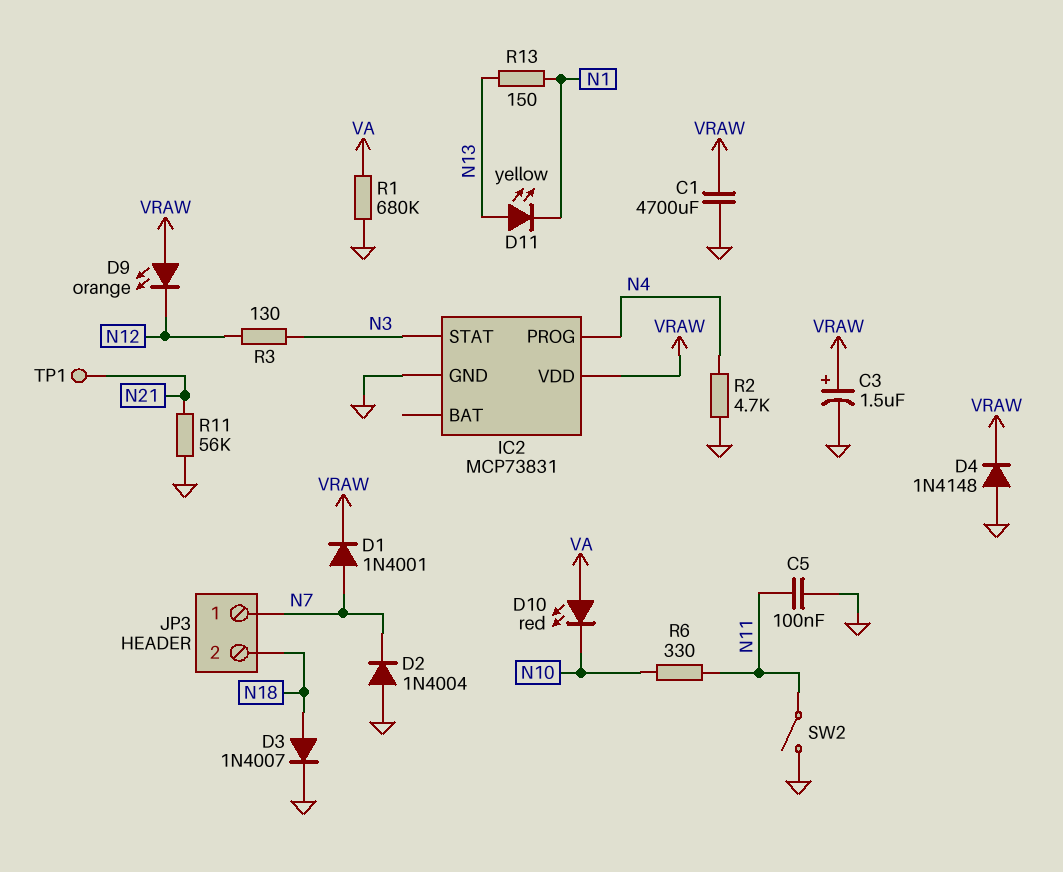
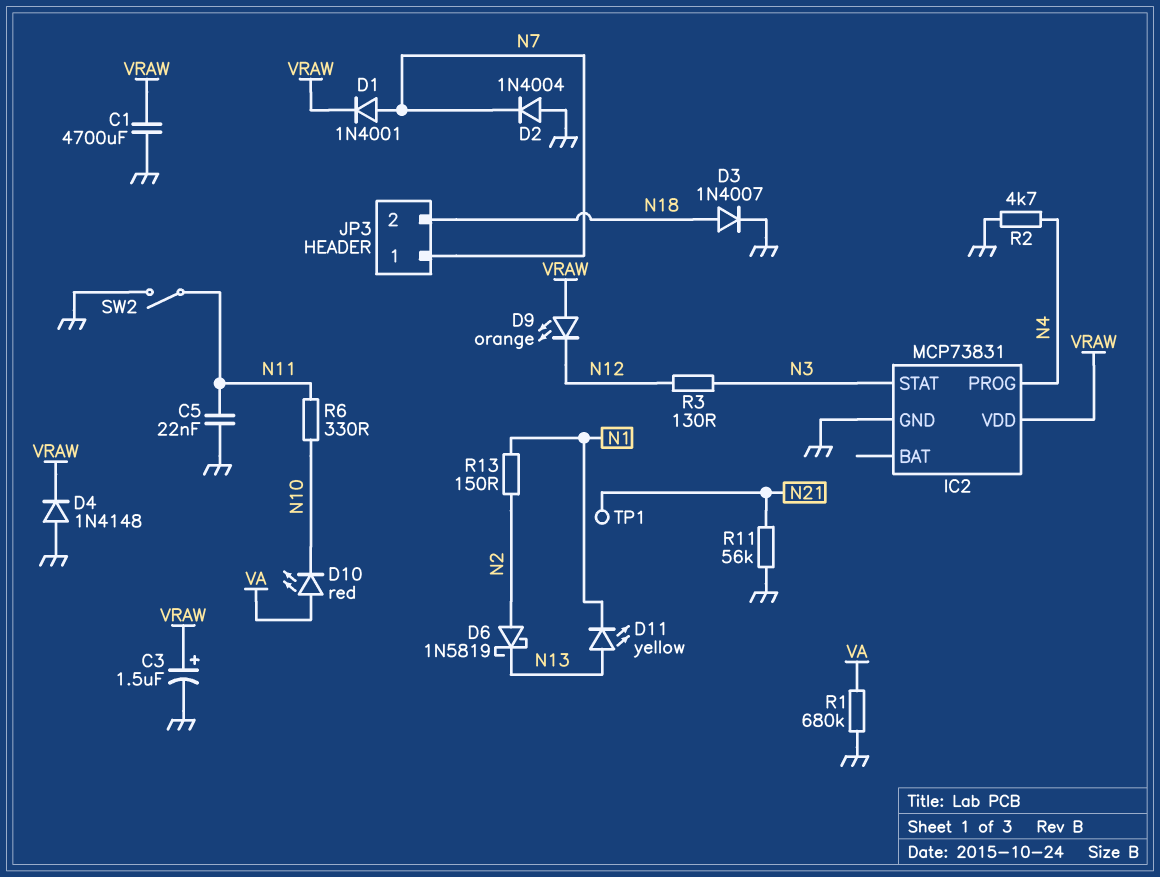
C5: 100nF (GND, N11) -> 22nF (GND, N11)
D6: none -> schottky 1N5819 (A N2, K N13)
R13: 150 (N1, N13) -> 150 (N1, N2)

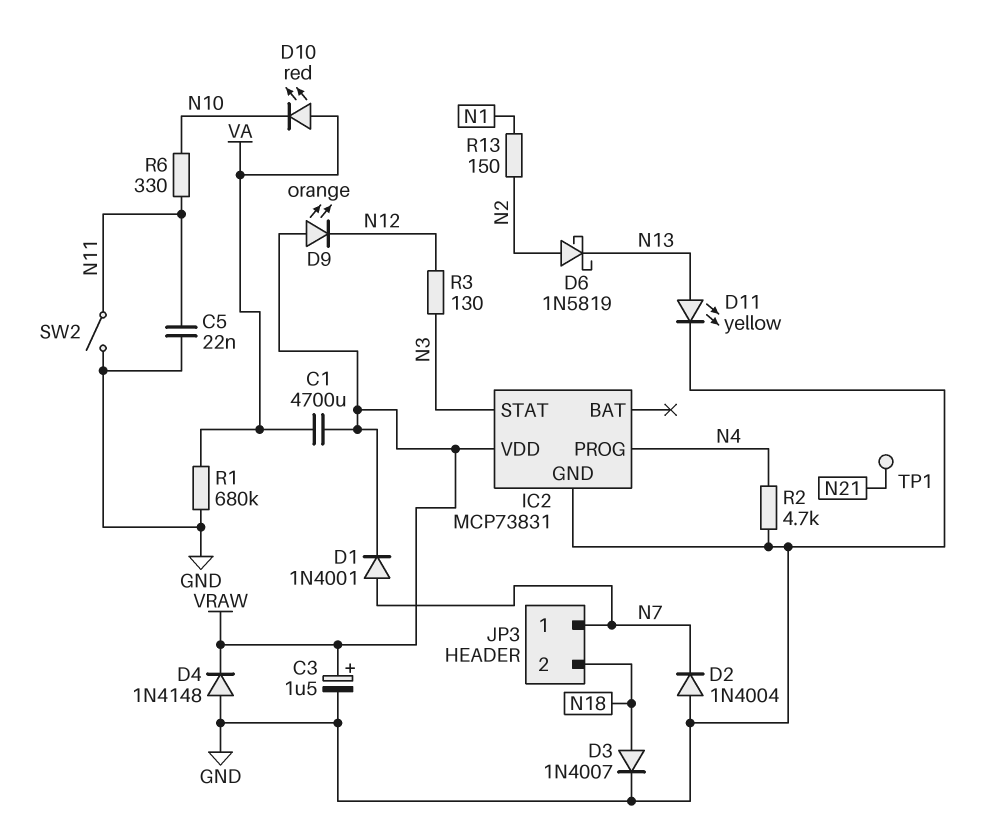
C1: 4700uF (GND, VRAW) -> 4700uF (VA, VRAW)
D11: LED yellow (A N13, K N1) -> LED yellow (A N13, K GND)
R11: 56k (GND, N21) -> none

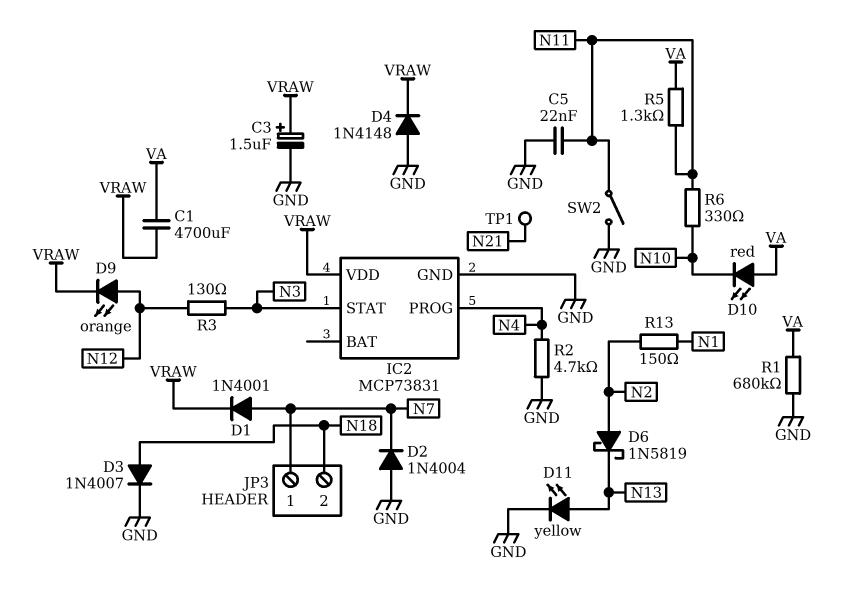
D9: LED orange (A VRAW, K N12) -> LED orange (A N12, K VRAW)
R5: none -> 1.3k (N11, VA)

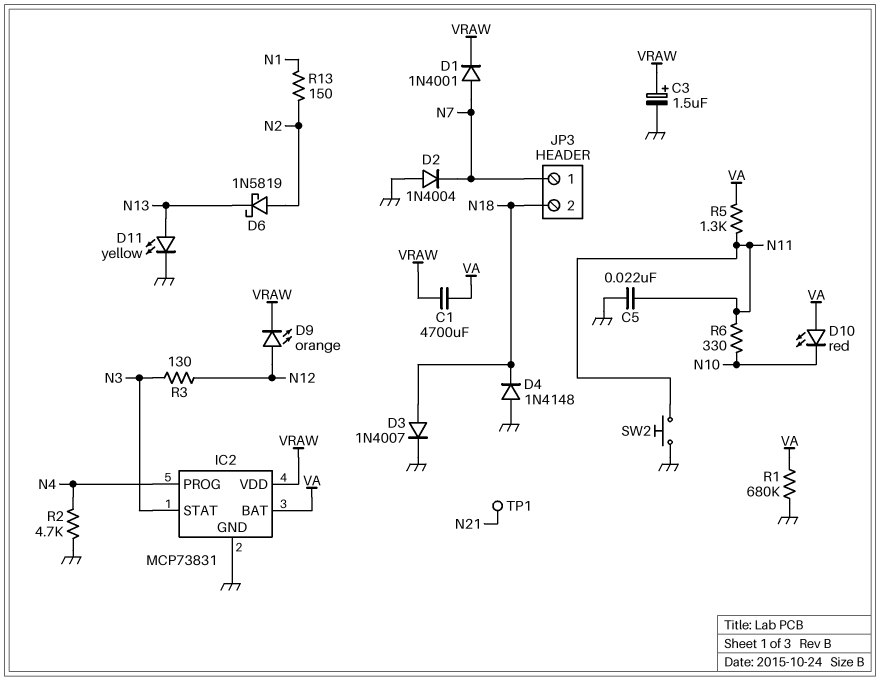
D4: diode 1N4148 (A GND, K VRAW) -> diode 1N4148 (A GND, K N18)
IC2 pin BAT: none -> VA
SW2: switch (GND, N11) -> button (GND, N11)

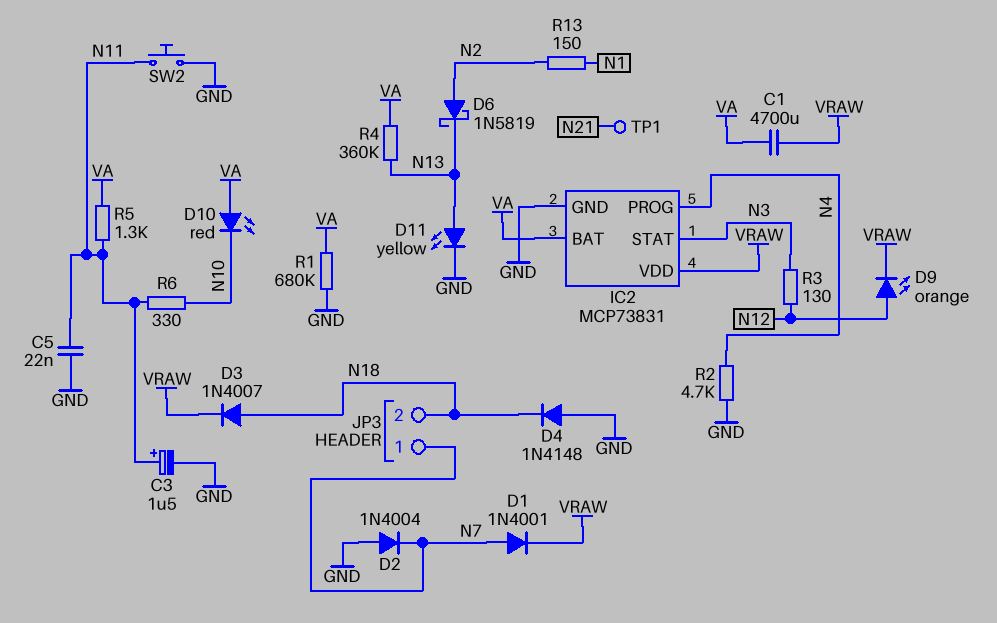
C3: 1.5uF (plus VRAW, minus GND) -> 1.5uF (plus N11, minus GND)
D3: diode 1N4007 (A N18, K GND) -> diode 1N4007 (A N18, K VRAW)
R4: none -> 360k (N13, VA)

